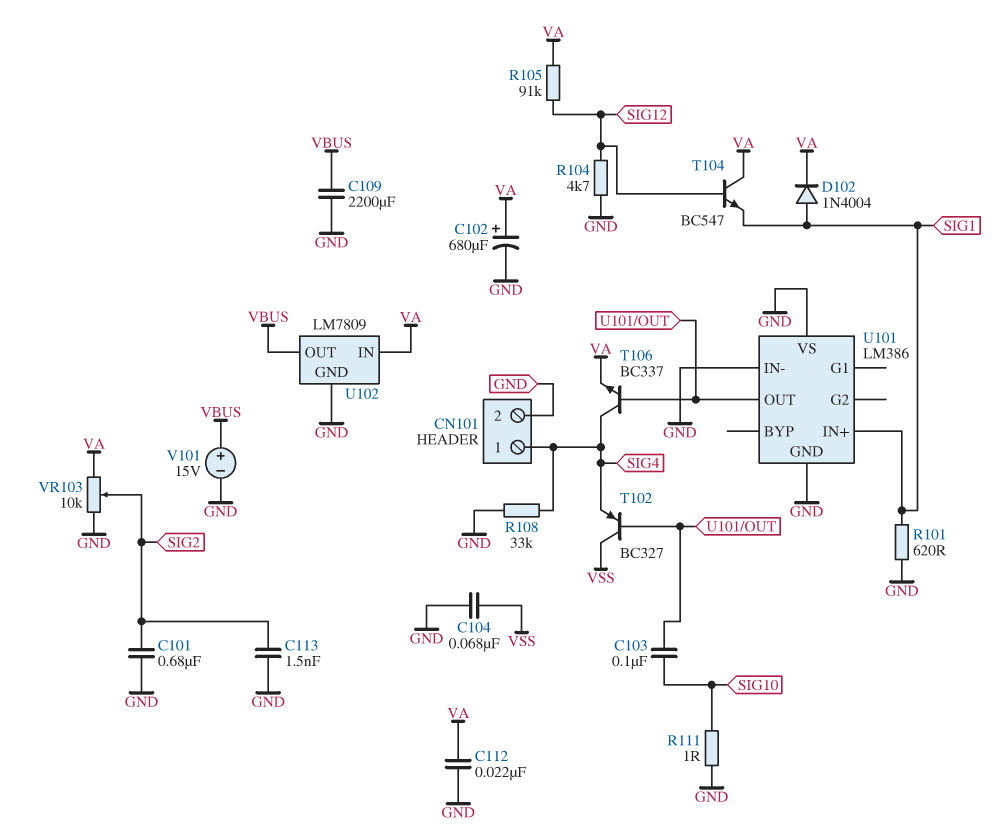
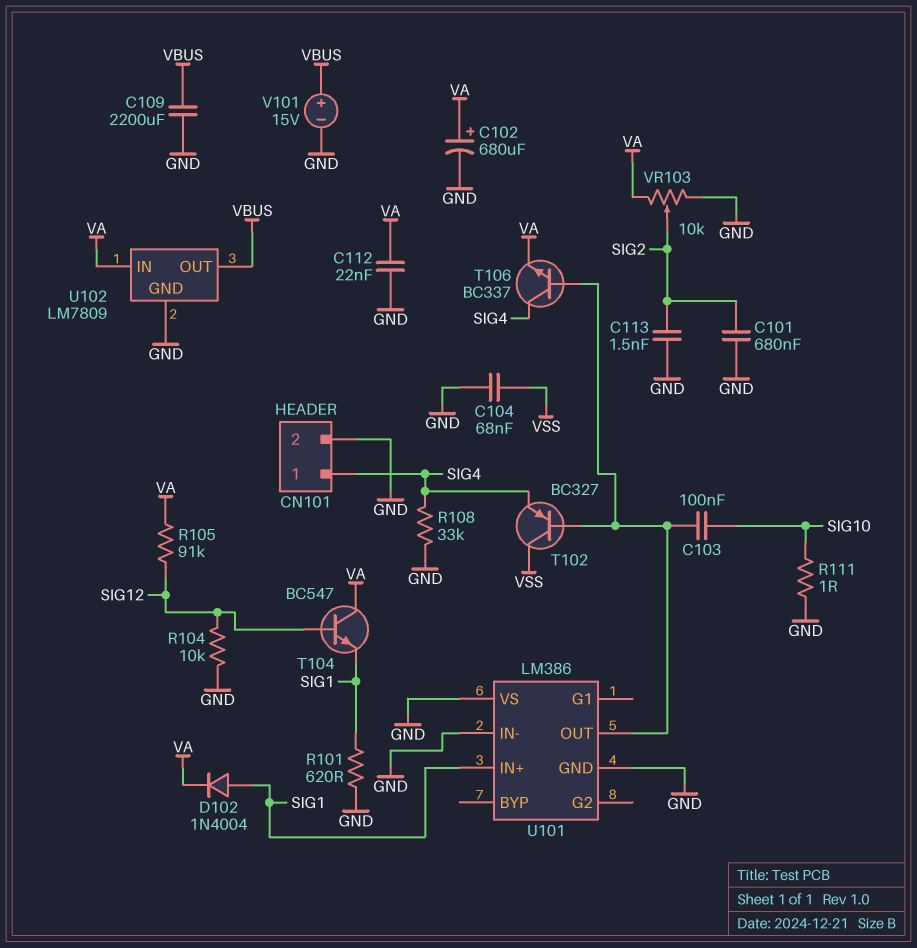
R104: 4.7k (GND, SIG12) -> 10k (GND, SIG12)

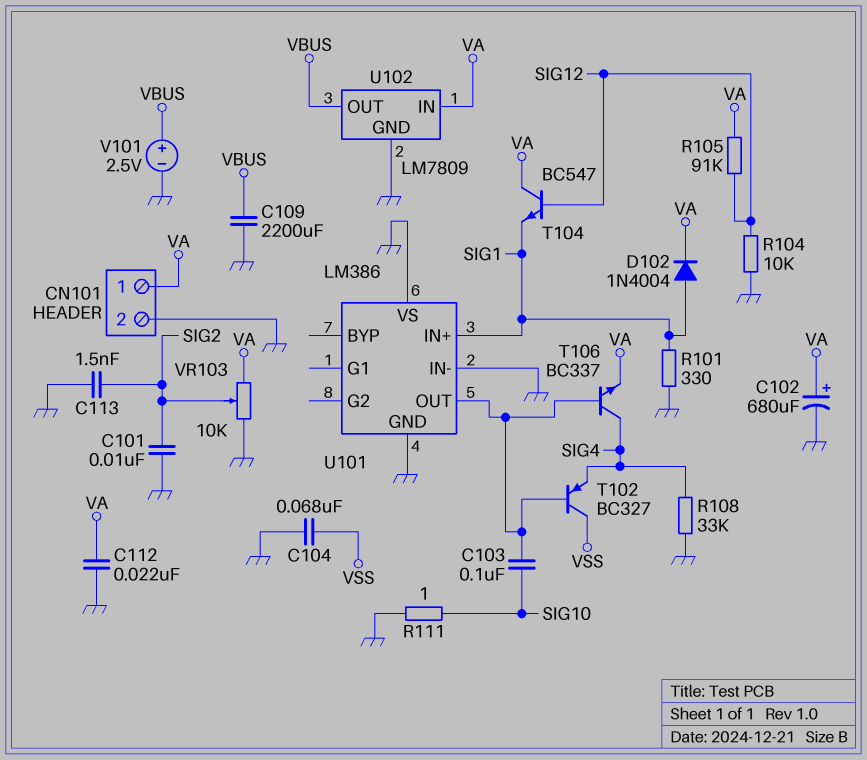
C101: 680nF (GND, SIG2) -> 10nF (GND, SIG2)
CN101 pin 1: SIG4 -> VA
R101: 620 (GND, SIG1) -> 330 (GND, SIG1)
V101: 15V (plus VBUS, minus GND) -> 2.5V (plus VBUS, minus GND)

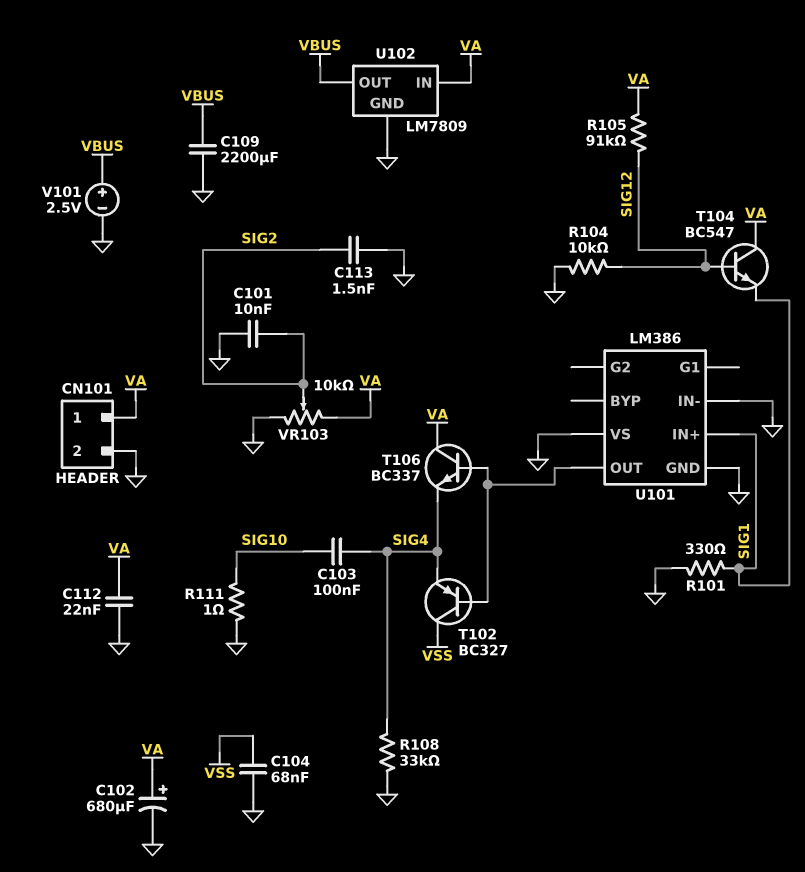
C103: 100nF (SIG10, U101/OUT) -> 100nF (SIG4, SIG10)
D102: diode 1N4004 (A SIG1, K VA) -> none
T106: NPN BC337 (B U101/OUT, C SIG4, E VA) -> NPN BC337 (B U101/OUT, C VA, E SIG4)

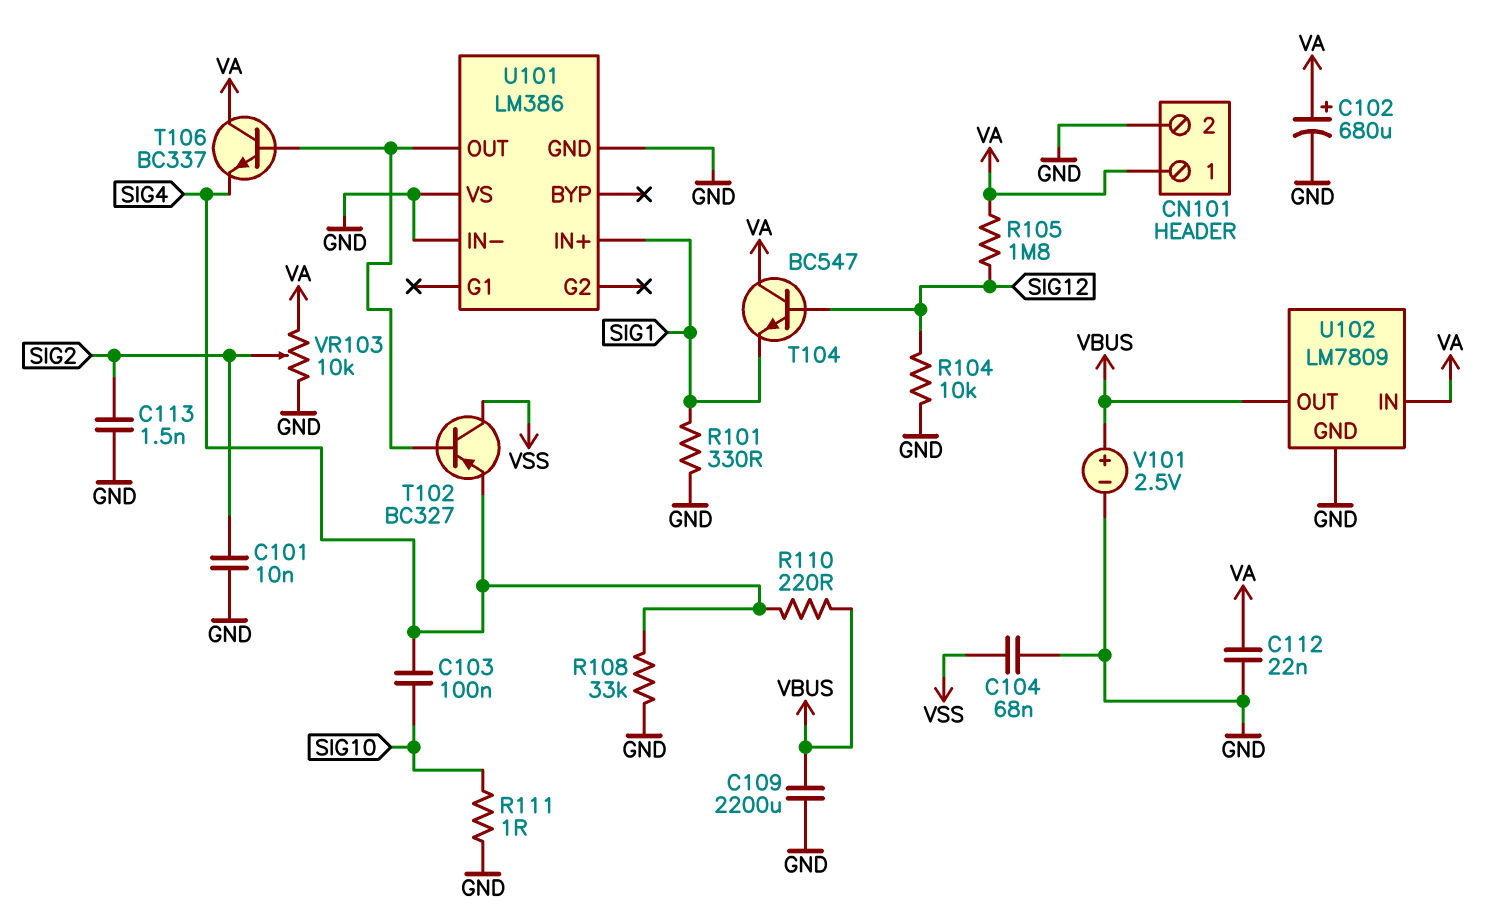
R105: 91k (SIG12, VA) -> 1.8M (SIG12, VA)
R110: none -> 220 (SIG4, VBUS)

